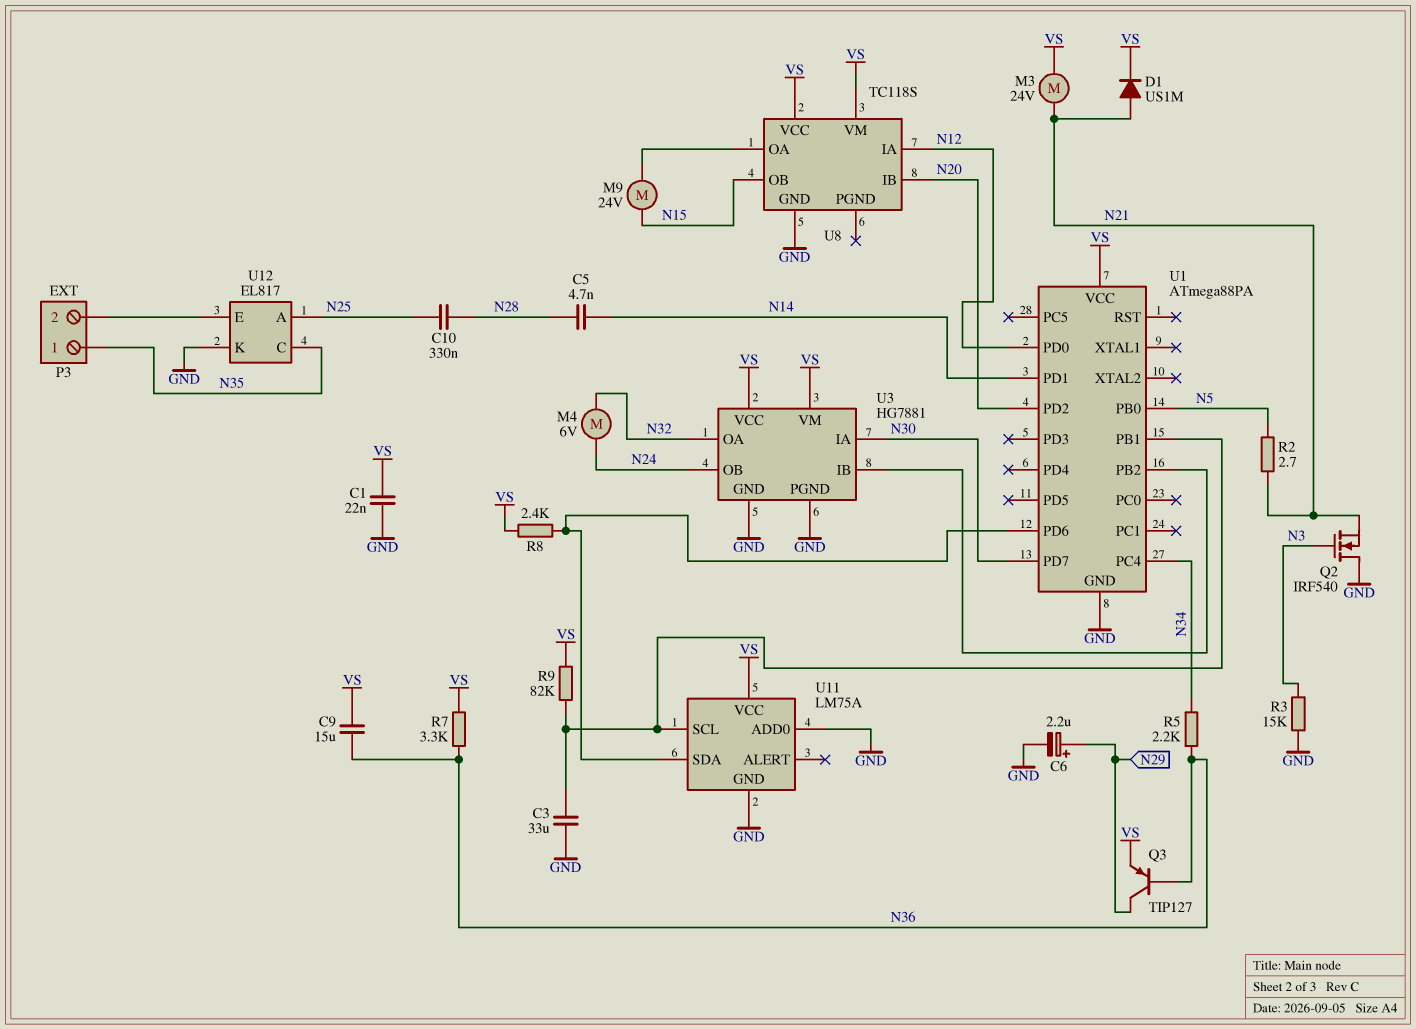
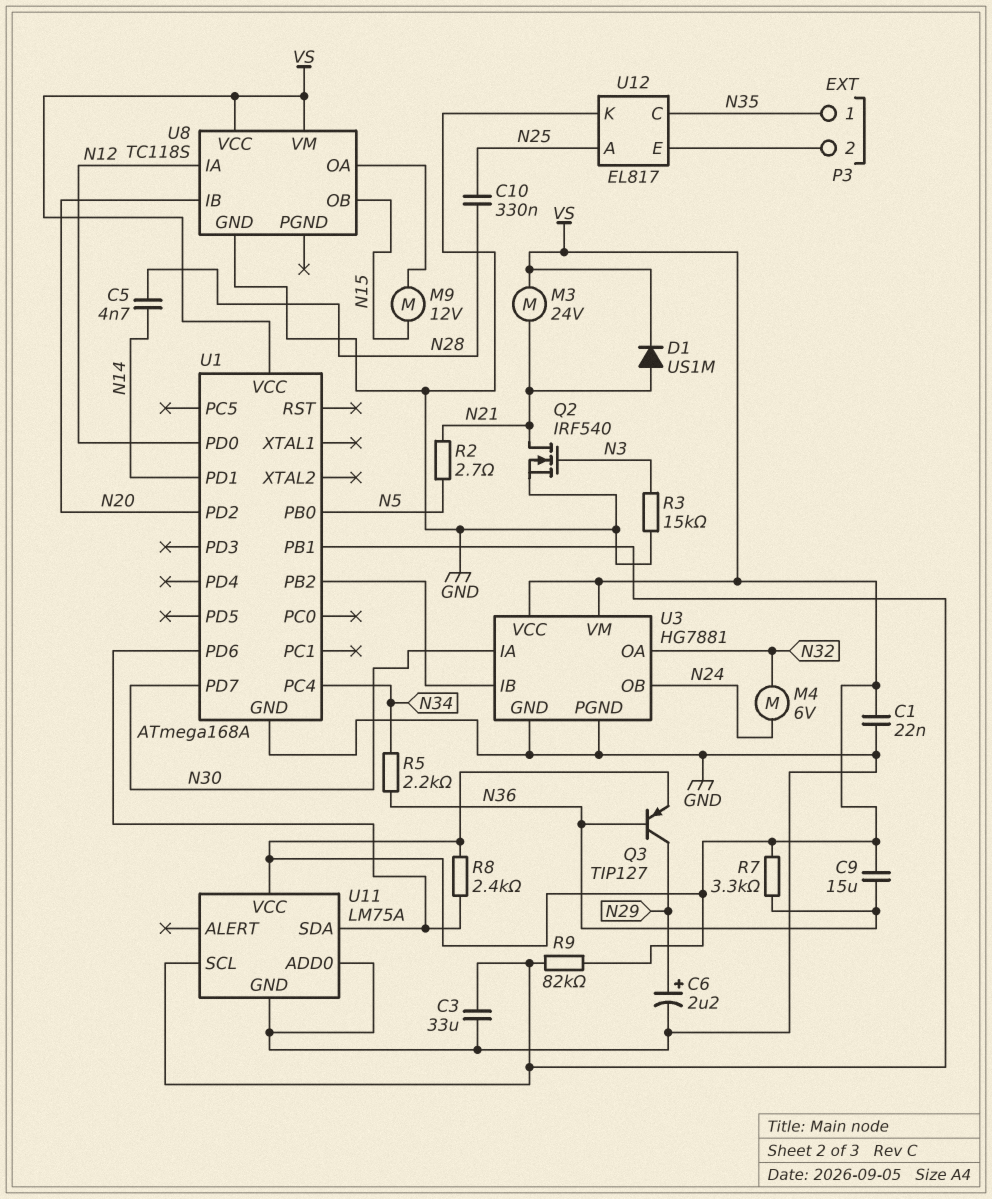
M9: motor 24V (N15, U8/OA) -> motor 12V (N15, U8/OA)
Q2: NMOS IRF540 (G N3, D GND, S N21) -> NMOS IRF540 (G N3, D N21, S GND)
U1: ATmega88PA -> ATmega168A

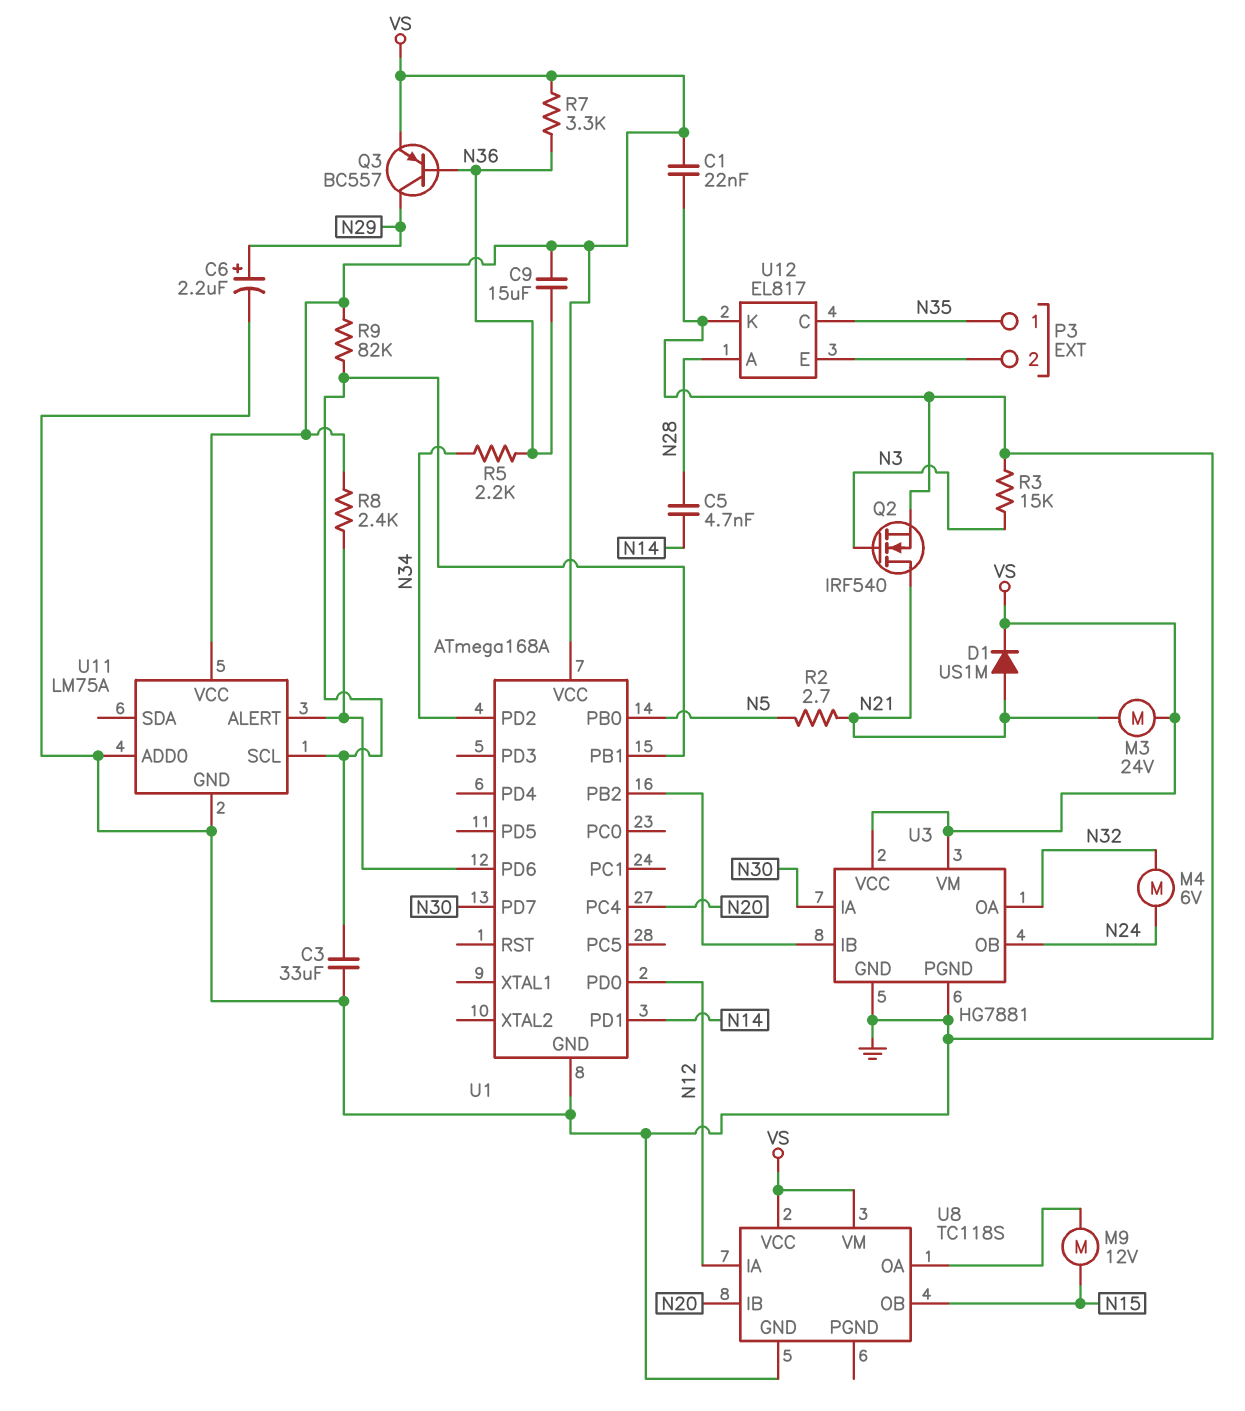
C10: 330nF (N25, N28) -> none
Q3: PNP TIP127 (B N36, C N29, E VS) -> PNP BC557 (B N36, C N29, E VS)
U1 pin PC4: N34 -> N20
U1 pin PD2: N20 -> N34
U11 pin ALERT: none -> U1/PD6
U11 pin SDA: U1/PD6 -> none
U12 pin A: N25 -> N28

